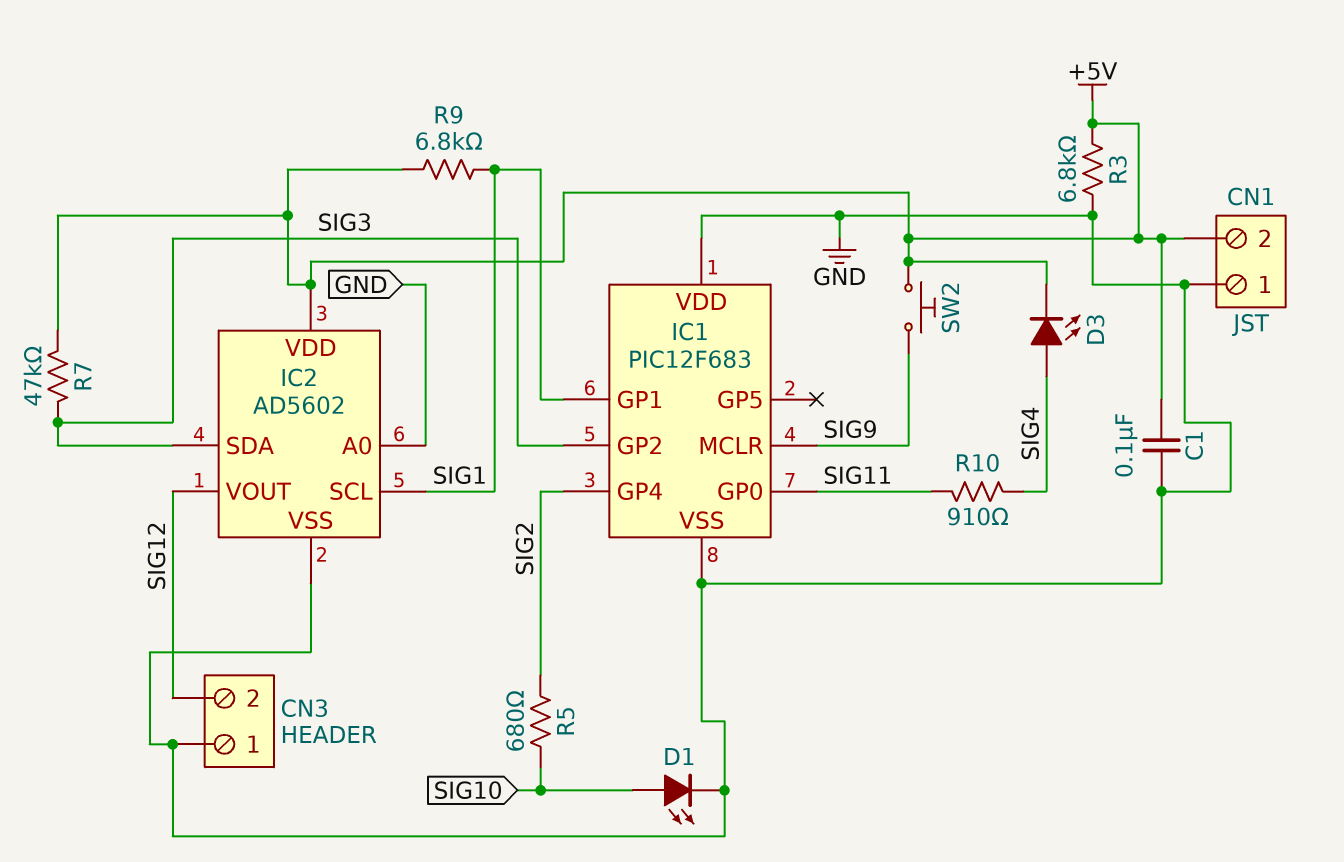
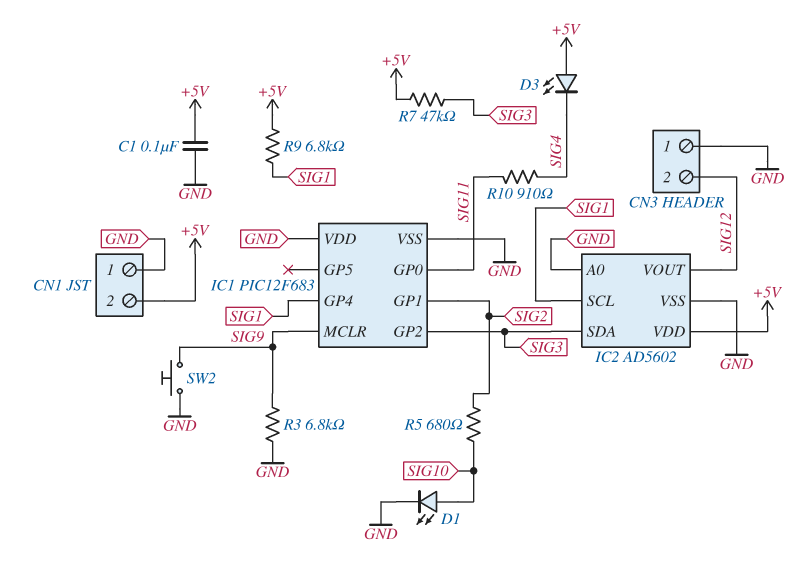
D3: LED (A SIG4, K +5V) -> LED (A +5V, K SIG4)
IC1 pin GP1: SIG1 -> SIG2
IC1 pin GP4: SIG2 -> SIG1
R3: 6.8k (+5V, GND) -> 6.8k (GND, SIG9)
SW2: button (+5V, SIG9) -> button (GND, SIG9)

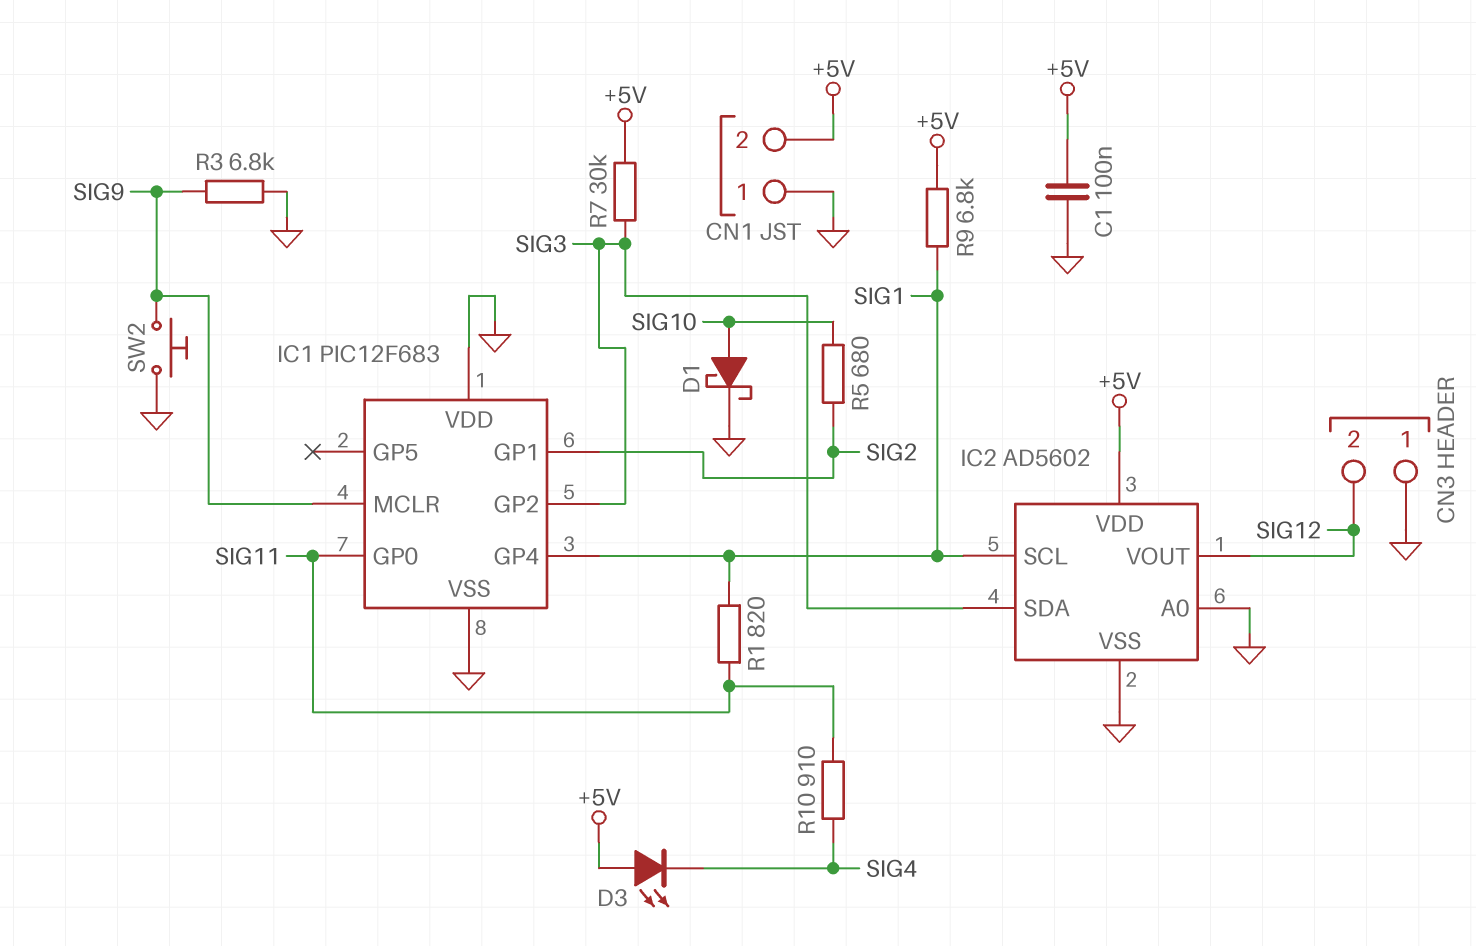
D1: LED (A SIG10, K GND) -> schottky (A SIG10, K GND)
R1: none -> 820 (SIG1, SIG11)
R7: 47k (+5V, SIG3) -> 30k (+5V, SIG3)

